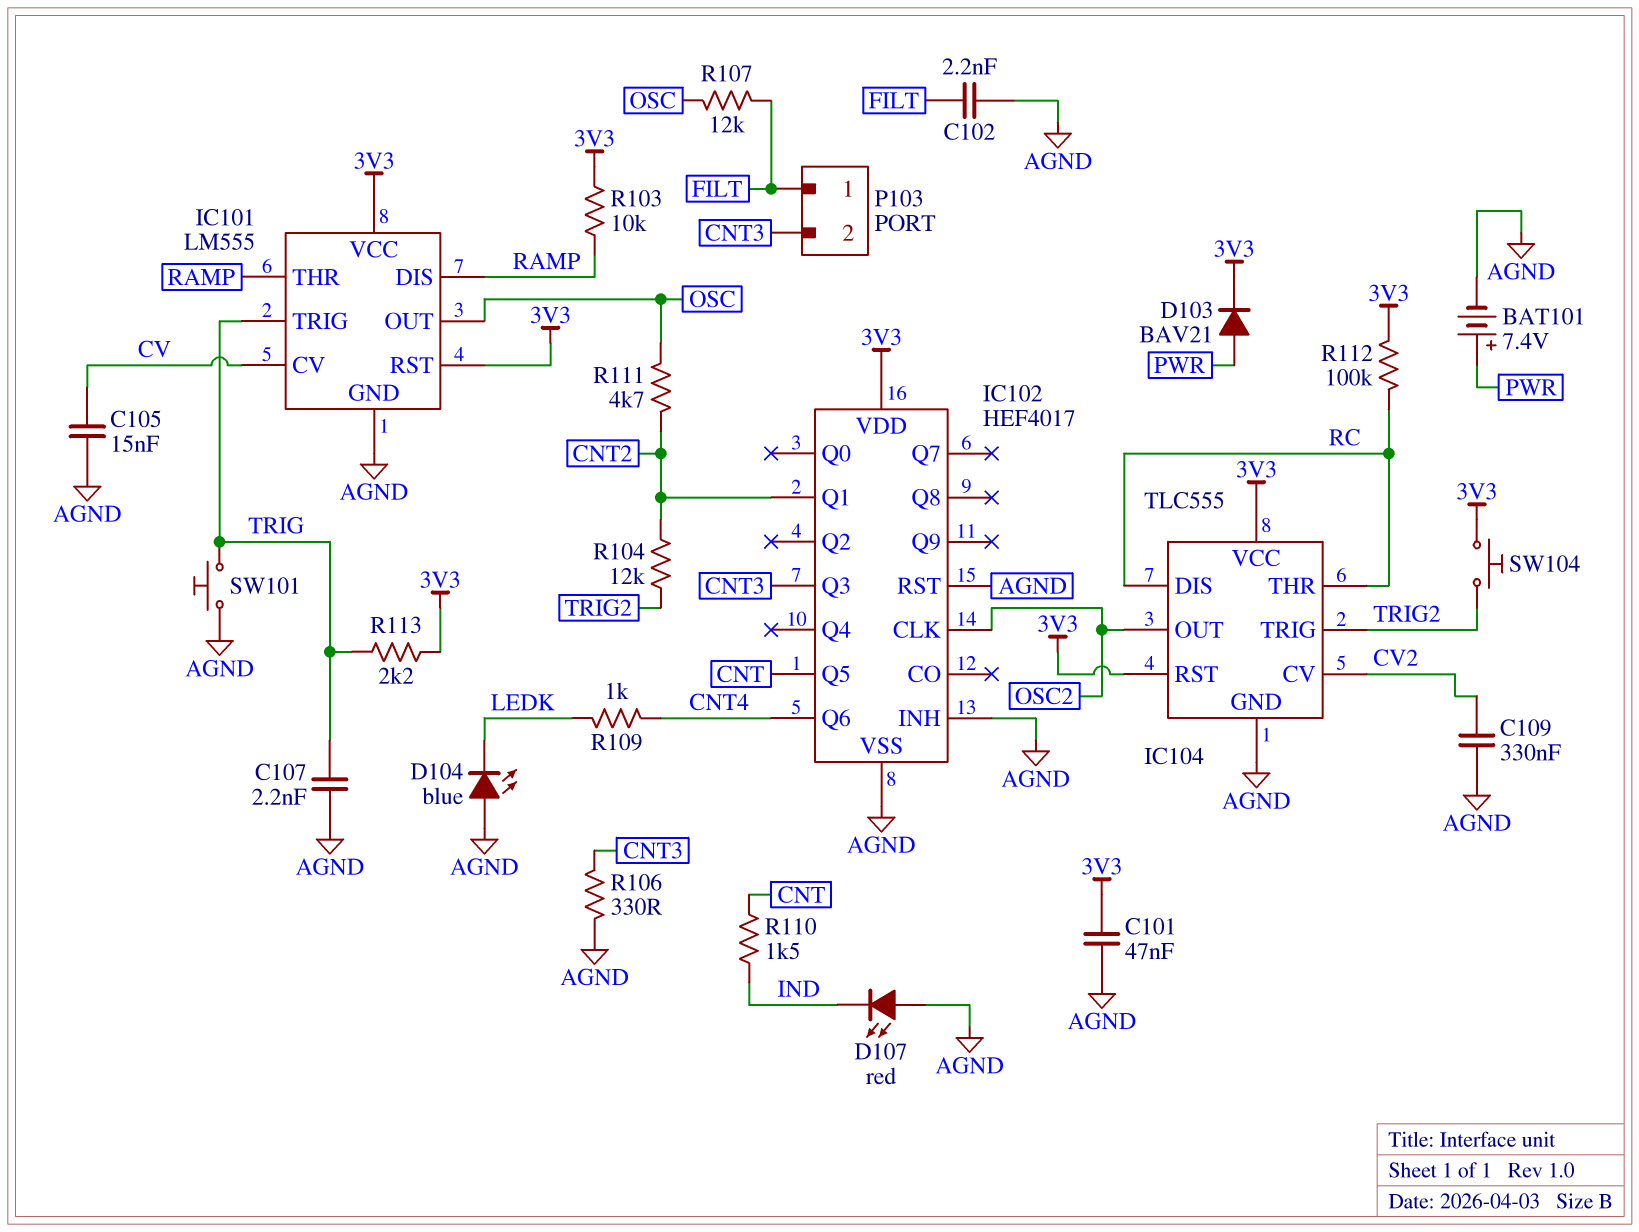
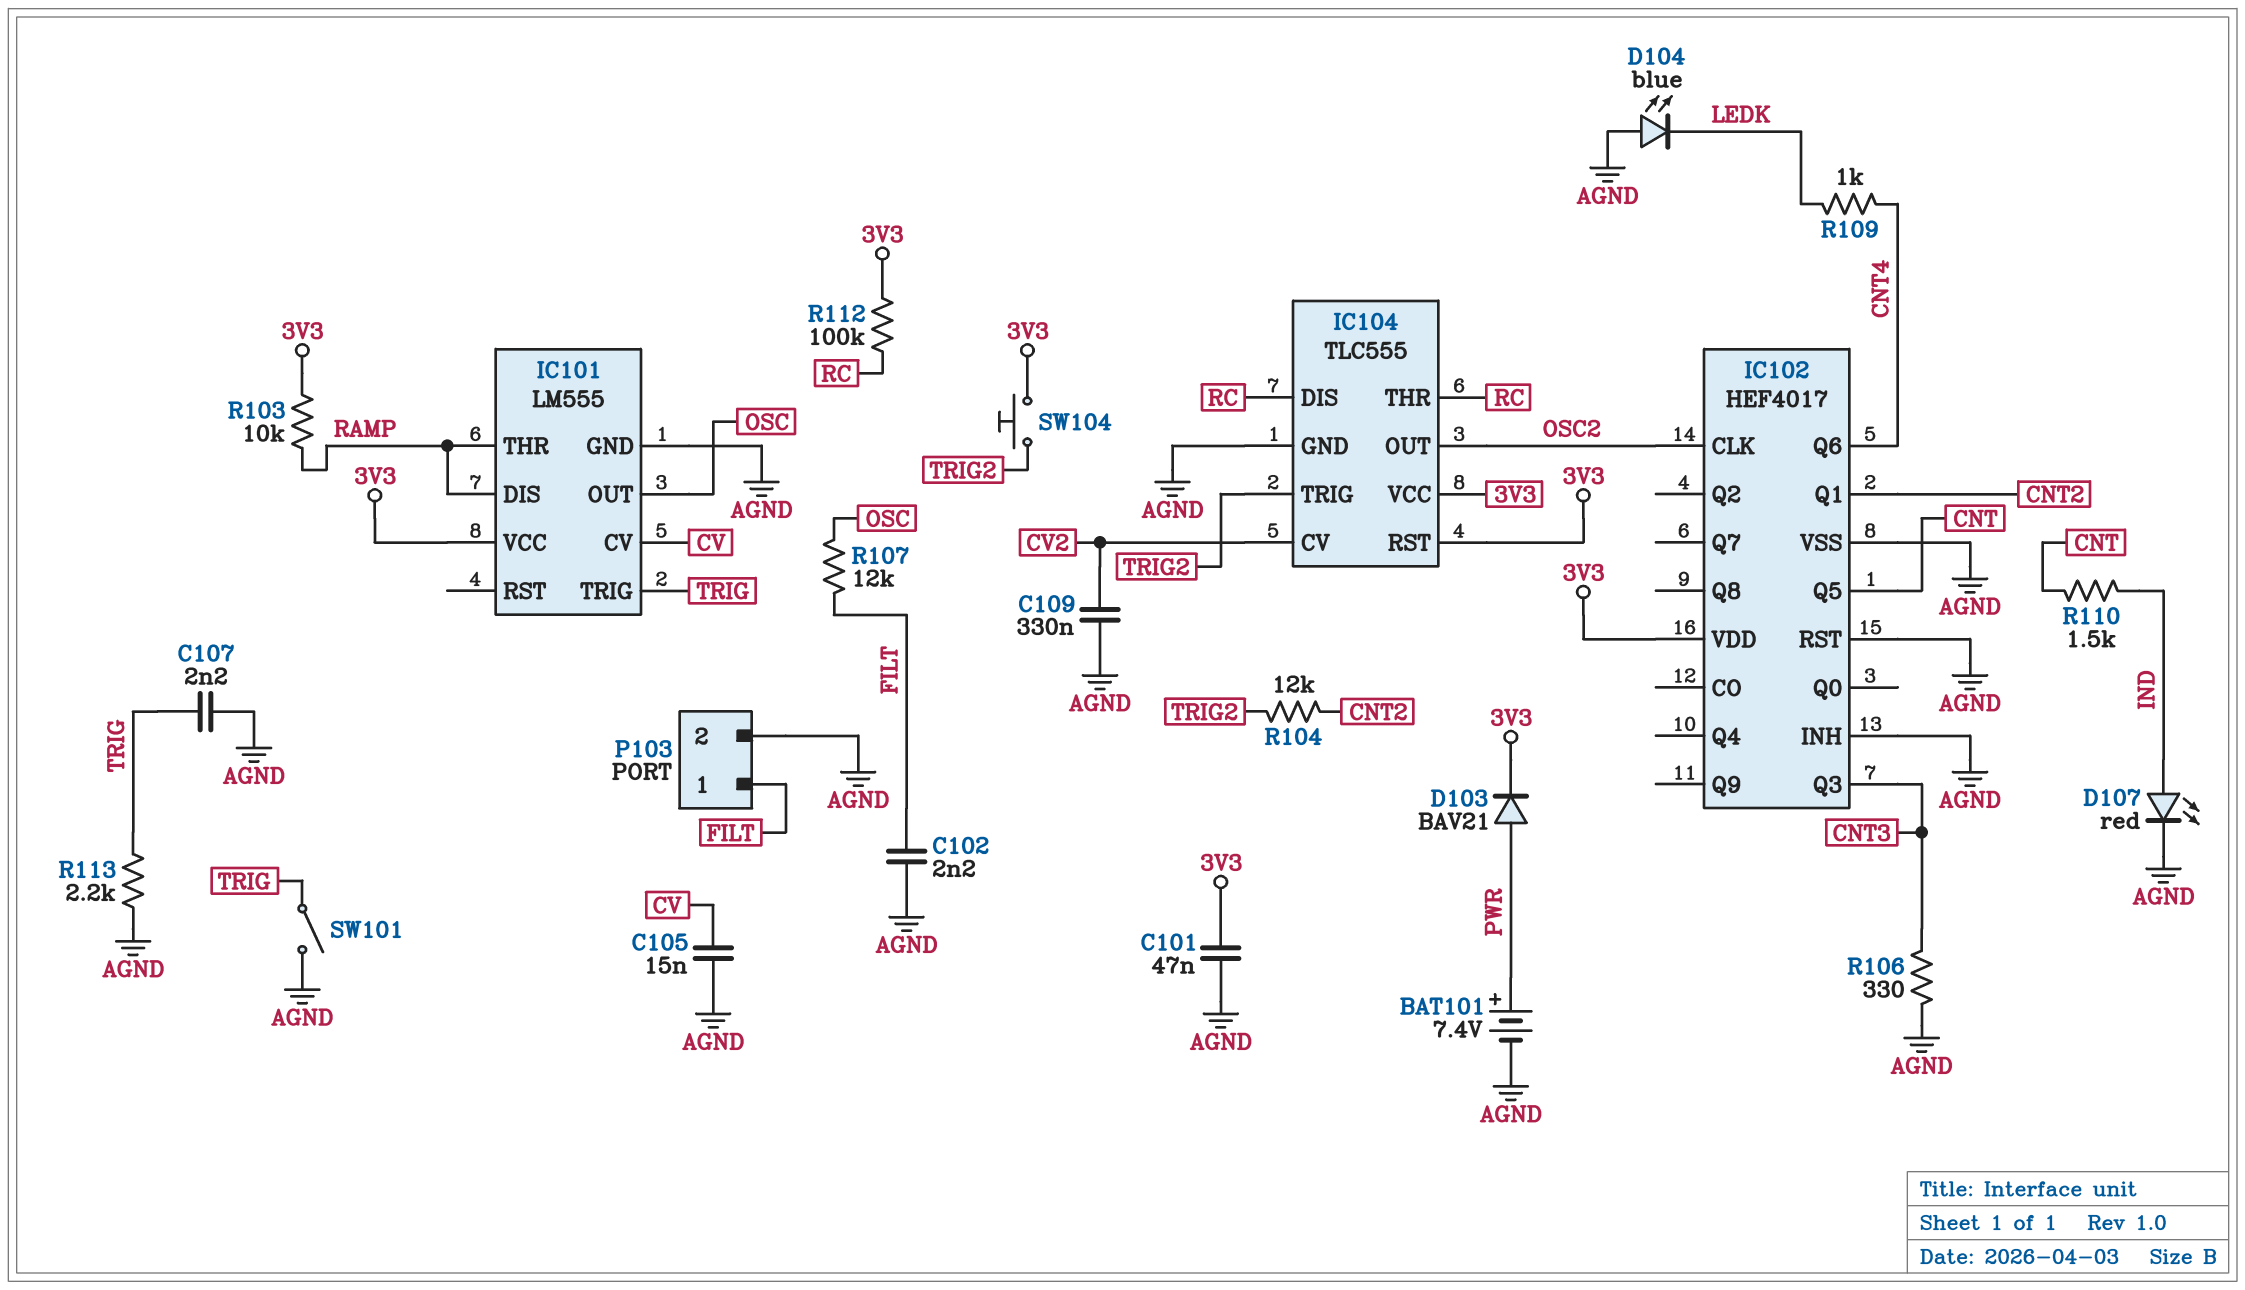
D107: LED red (A AGND, K IND) -> LED red (A IND, K AGND)
IC101 pin RST: 3V3 -> none
P103 pin 2: CNT3 -> AGND
R111: 4.7k (CNT2, OSC) -> none
R113: 2.2k (3V3, TRIG) -> 2.2k (AGND, TRIG)
SW101: button (AGND, TRIG) -> switch (AGND, TRIG)

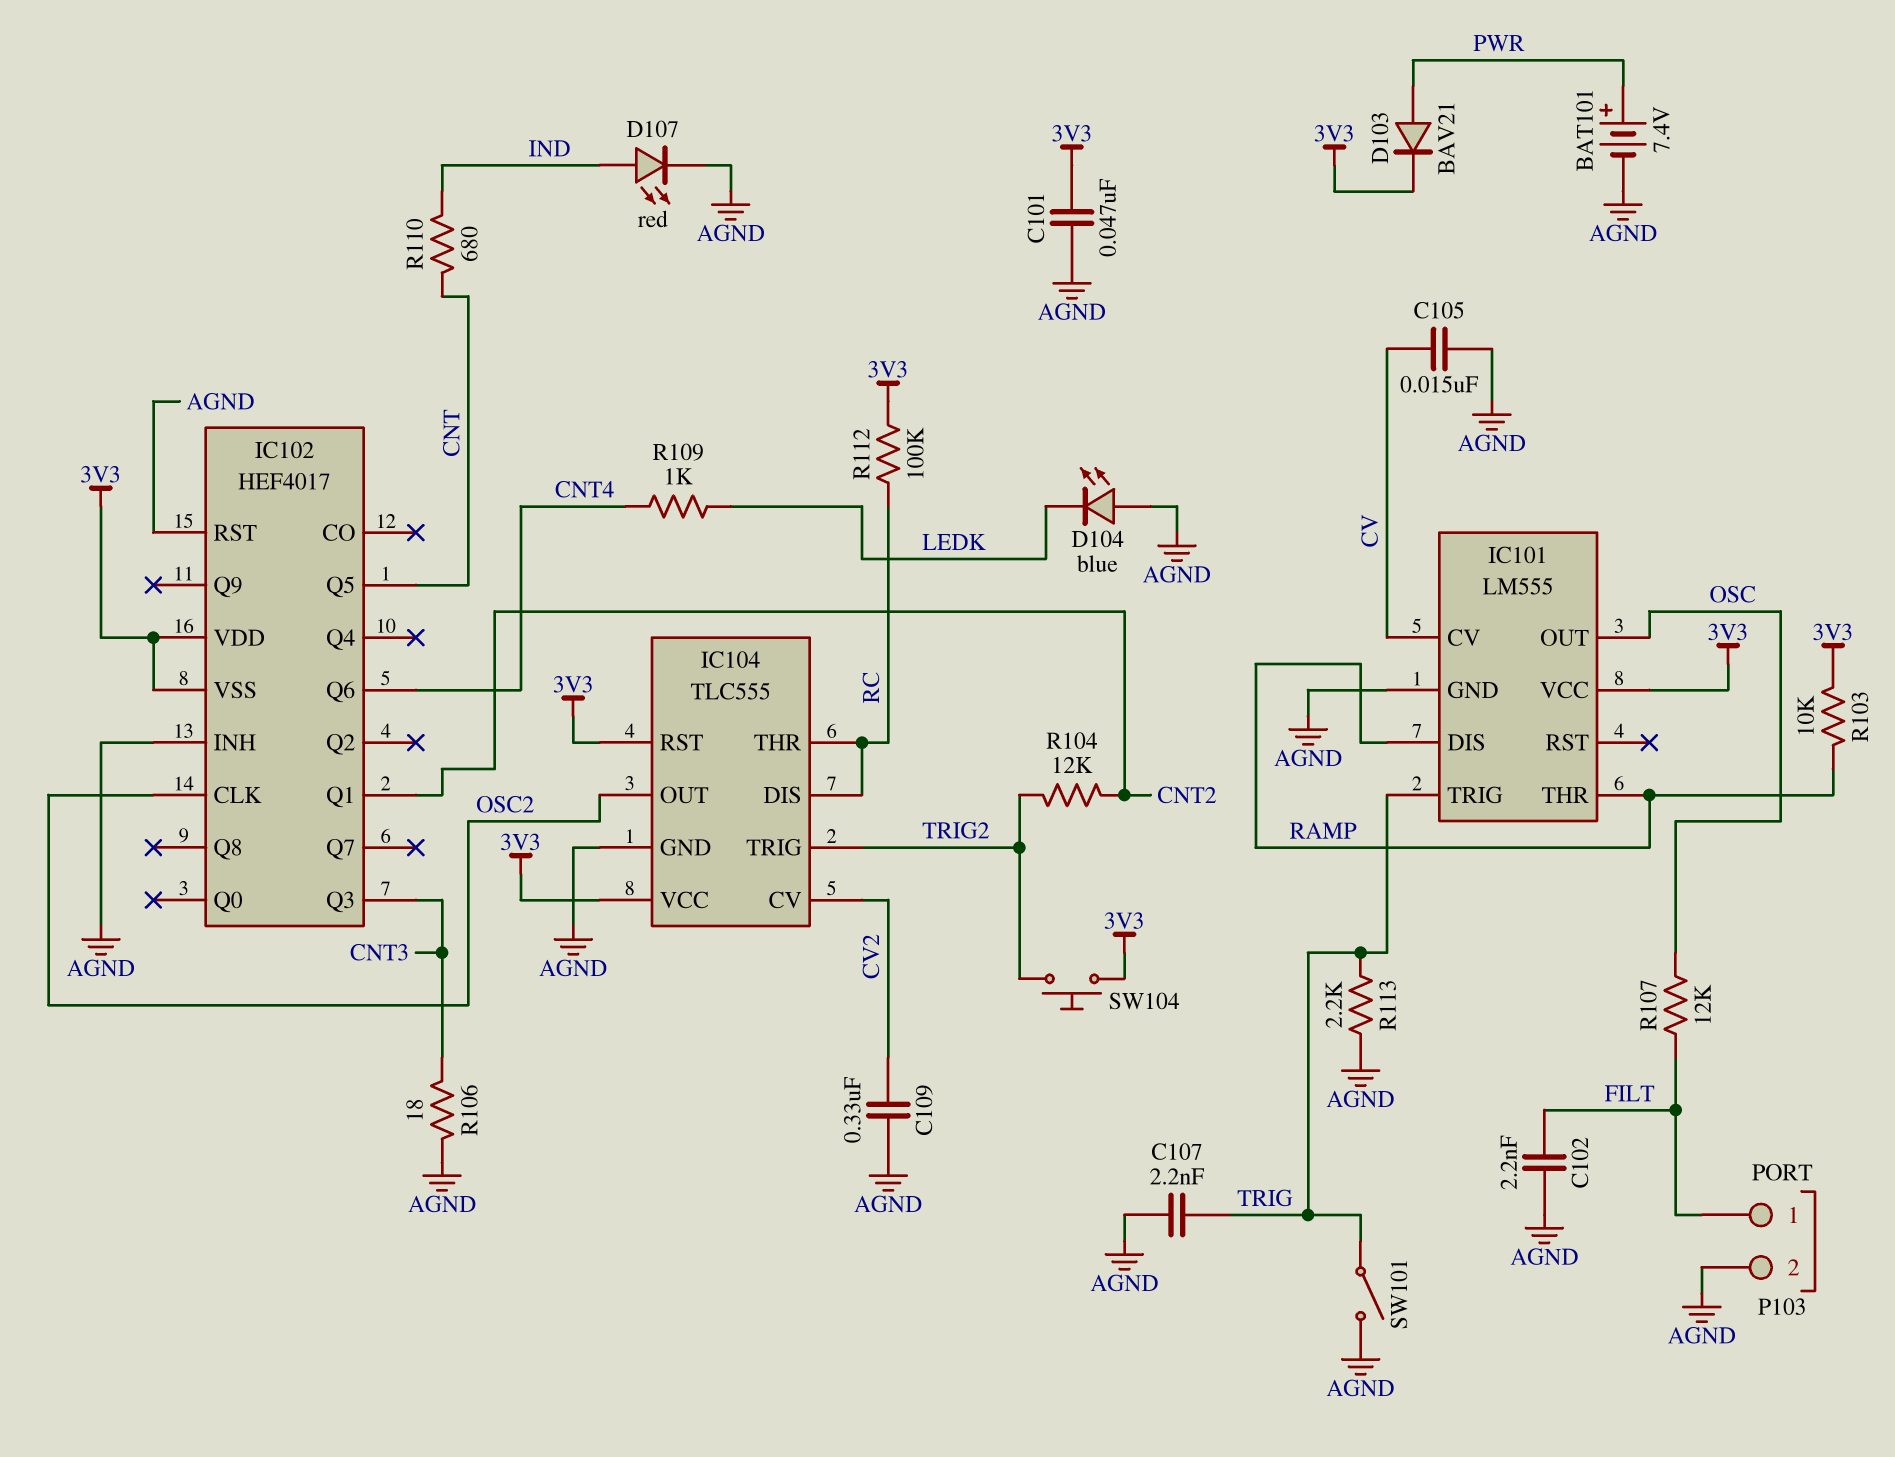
IC102 pin VSS: AGND -> 3V3
R106: 330 (AGND, CNT3) -> 18 (AGND, CNT3)
R110: 1.5k (CNT, IND) -> 680 (CNT, IND)

